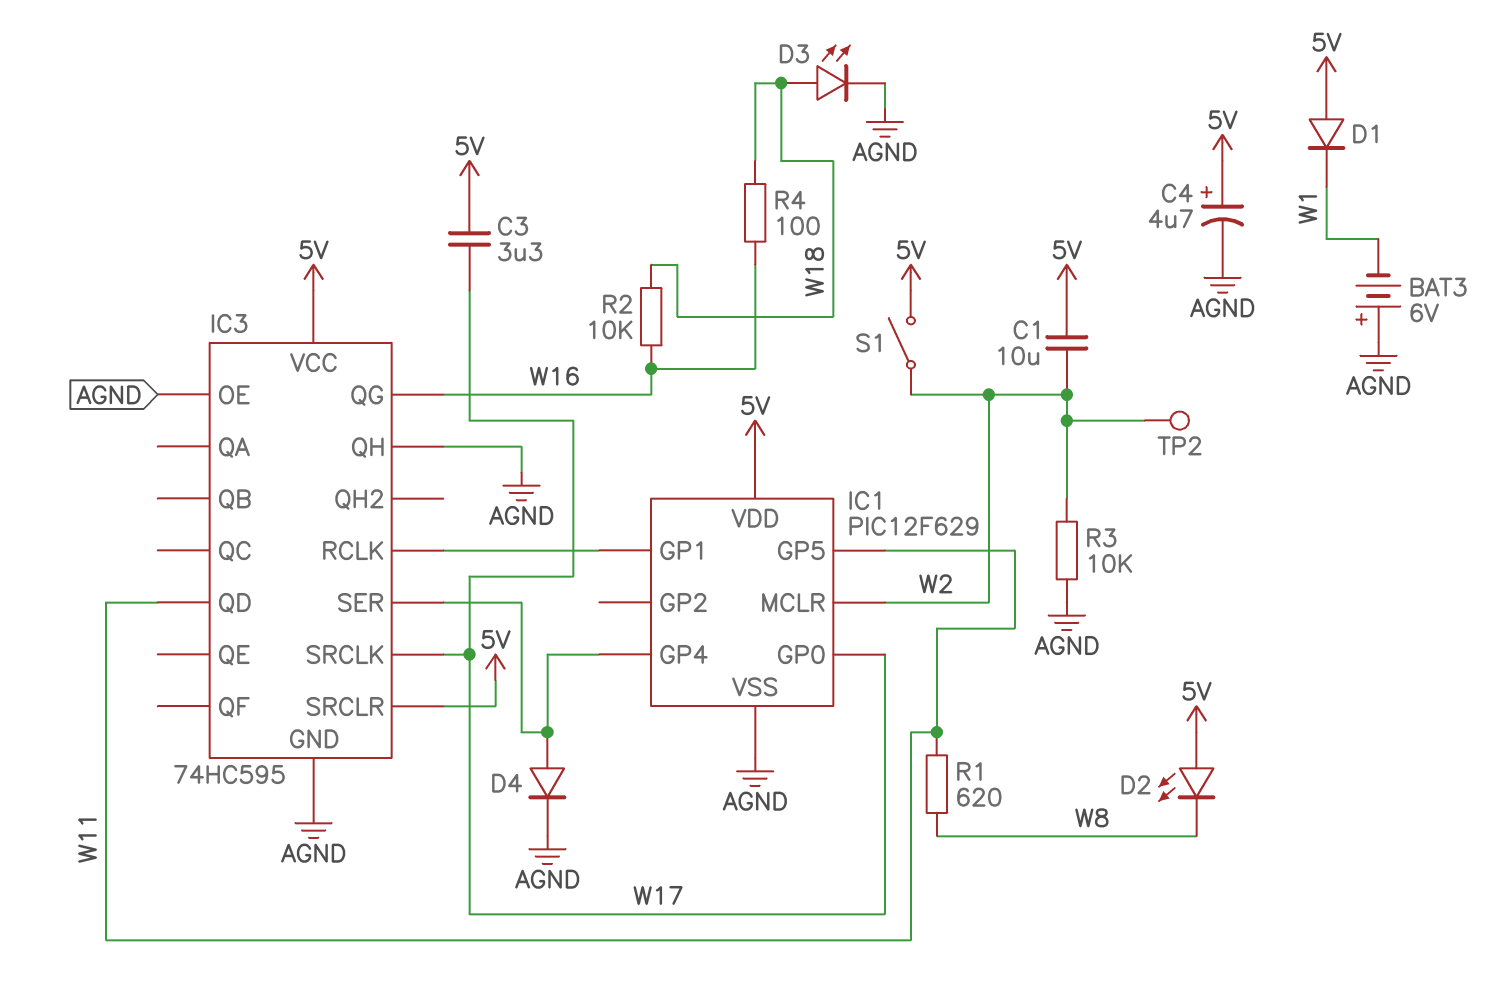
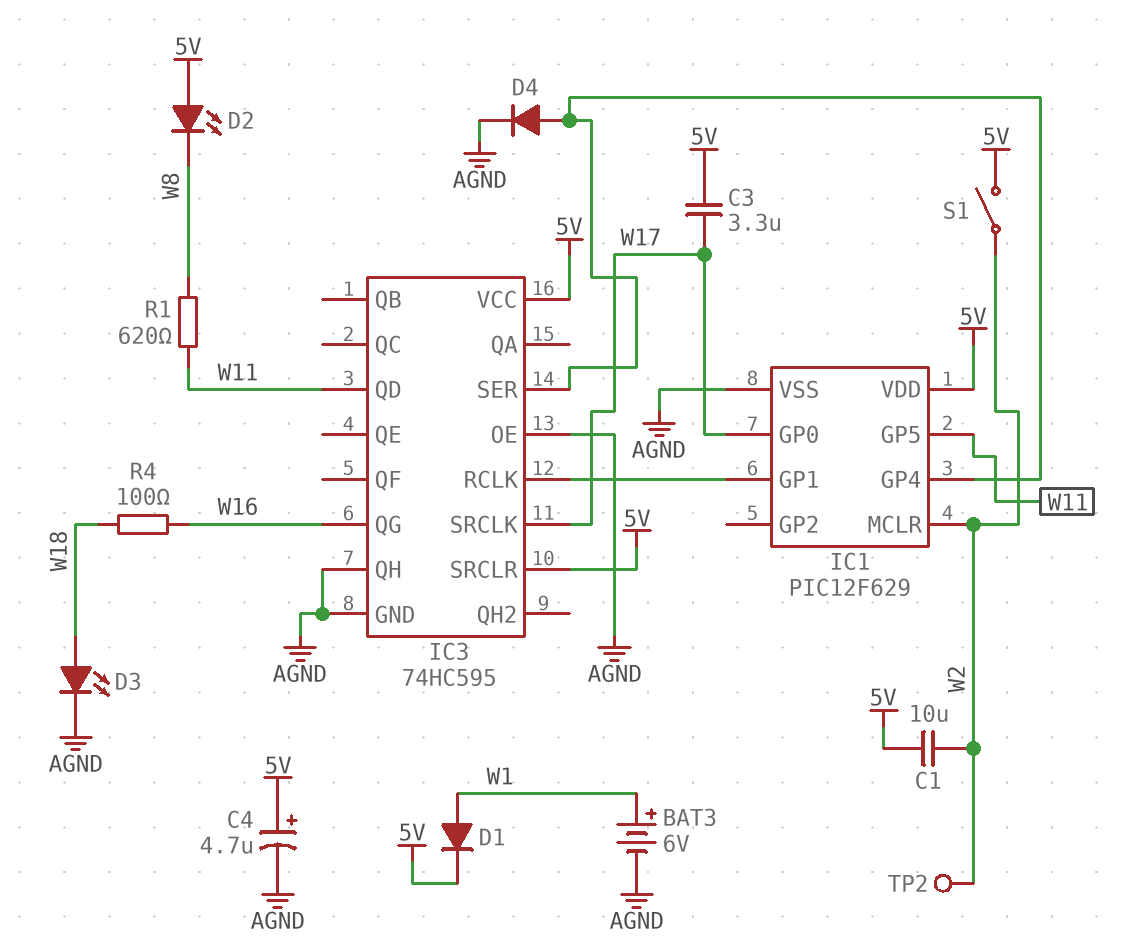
BAT3: 6V (plus AGND, minus W1) -> 6V (plus W1, minus AGND)
D1: diode (A 5V, K W1) -> diode (A W1, K 5V)
R2: 10k (W16, W18) -> none
R3: 10k (AGND, W2) -> none

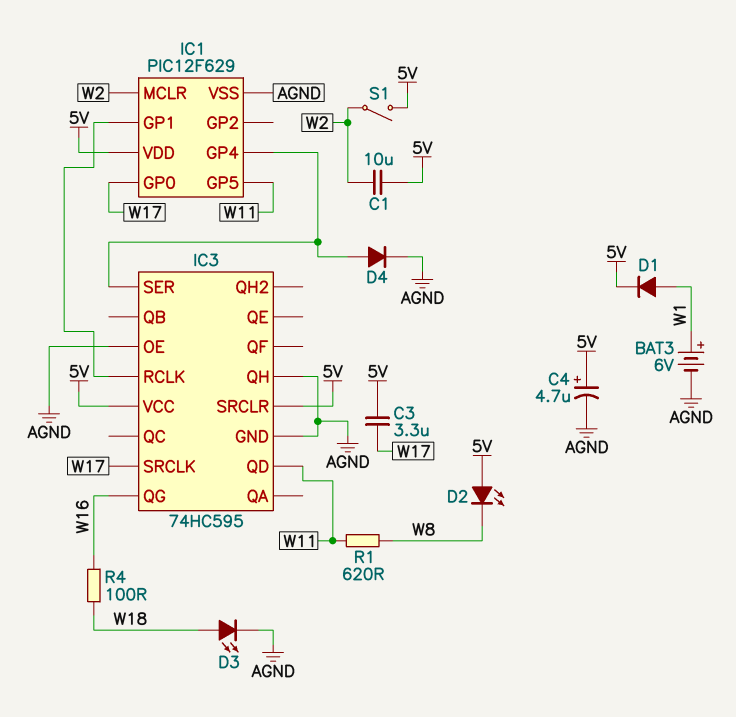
TP2: test point (W2) -> none

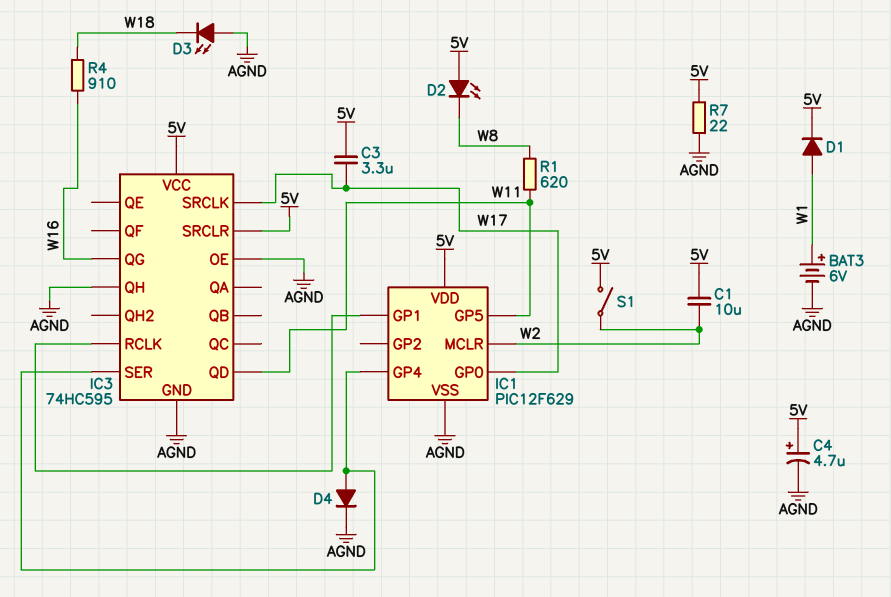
D3: LED (A W18, K AGND) -> LED (A AGND, K W18)
R4: 100 (W16, W18) -> 910 (W16, W18)
R7: none -> 22 (5V, AGND)

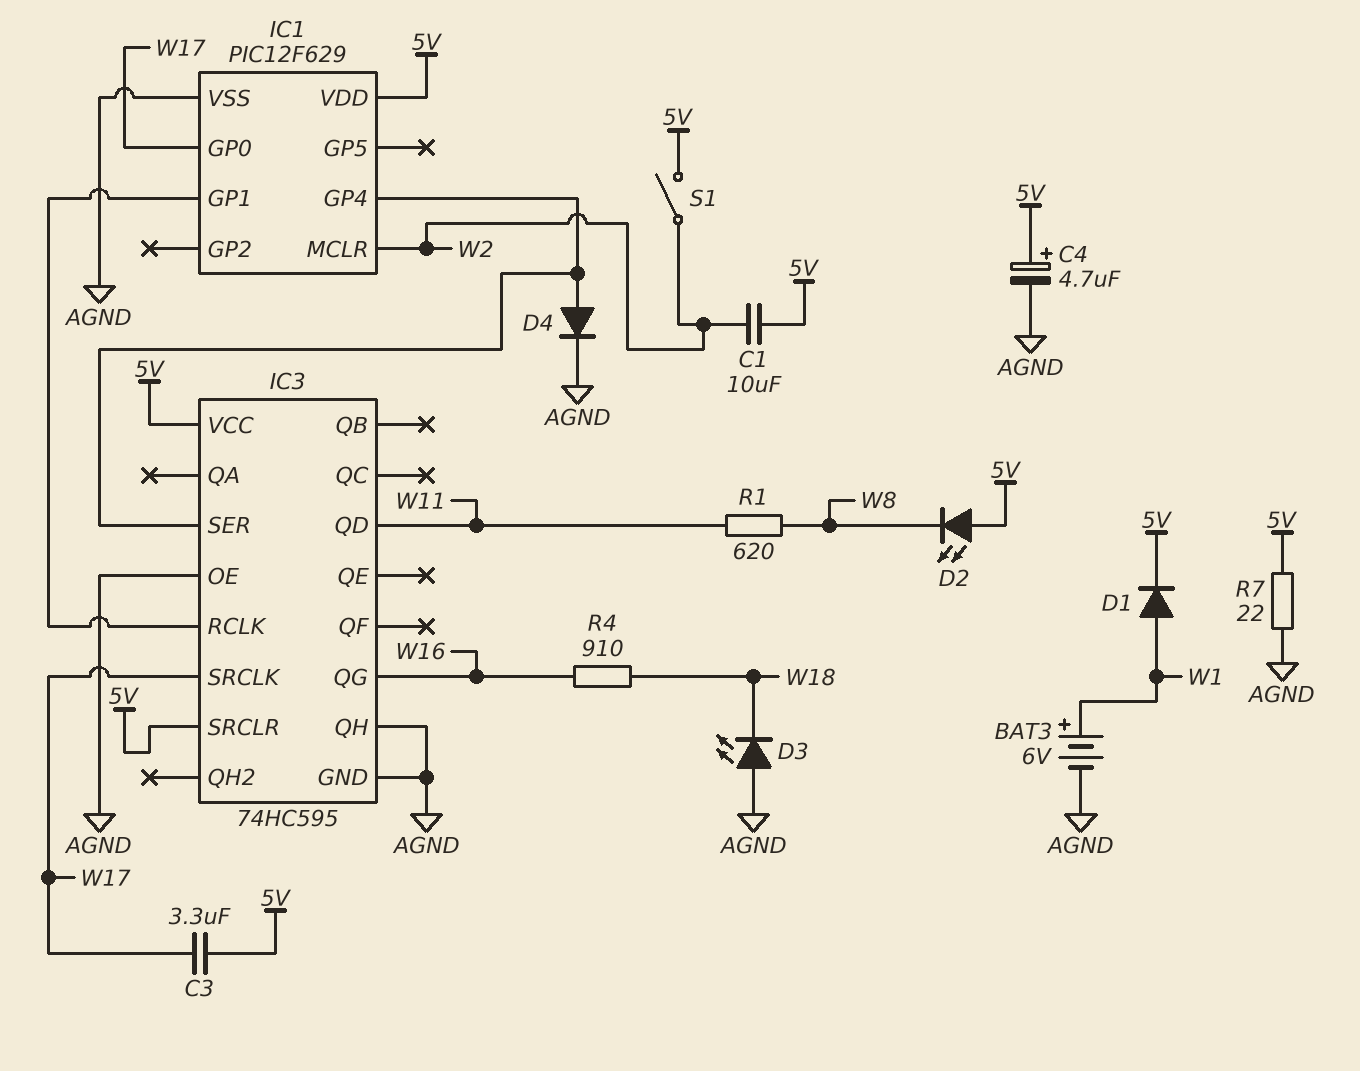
IC1 pin GP5: W11 -> none

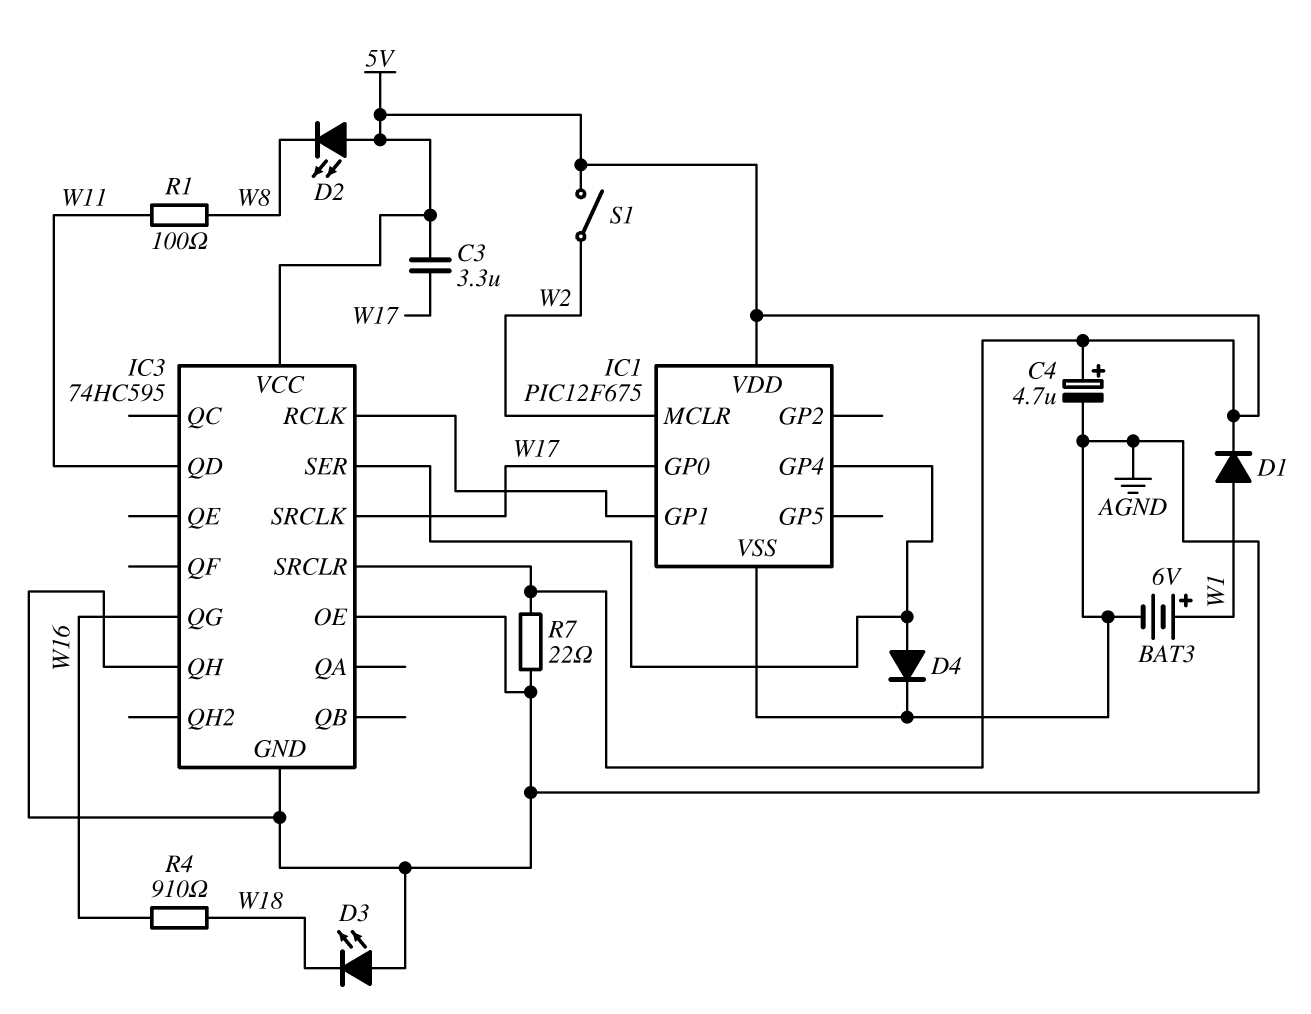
C1: 10uF (5V, W2) -> none
IC1: PIC12F629 -> PIC12F675
R1: 620 (W8, W11) -> 100 (W8, W11)

